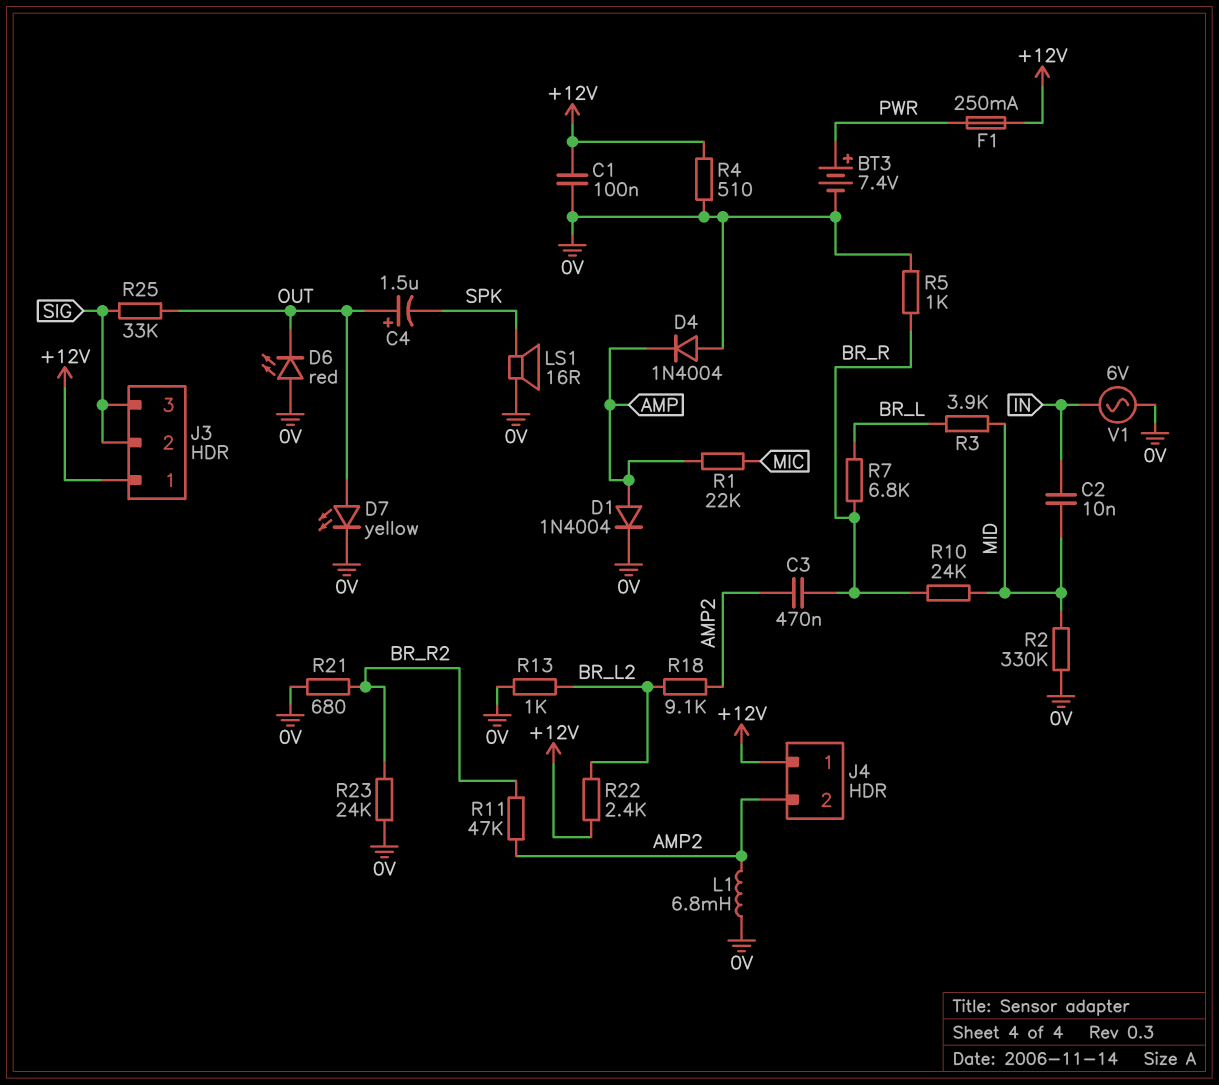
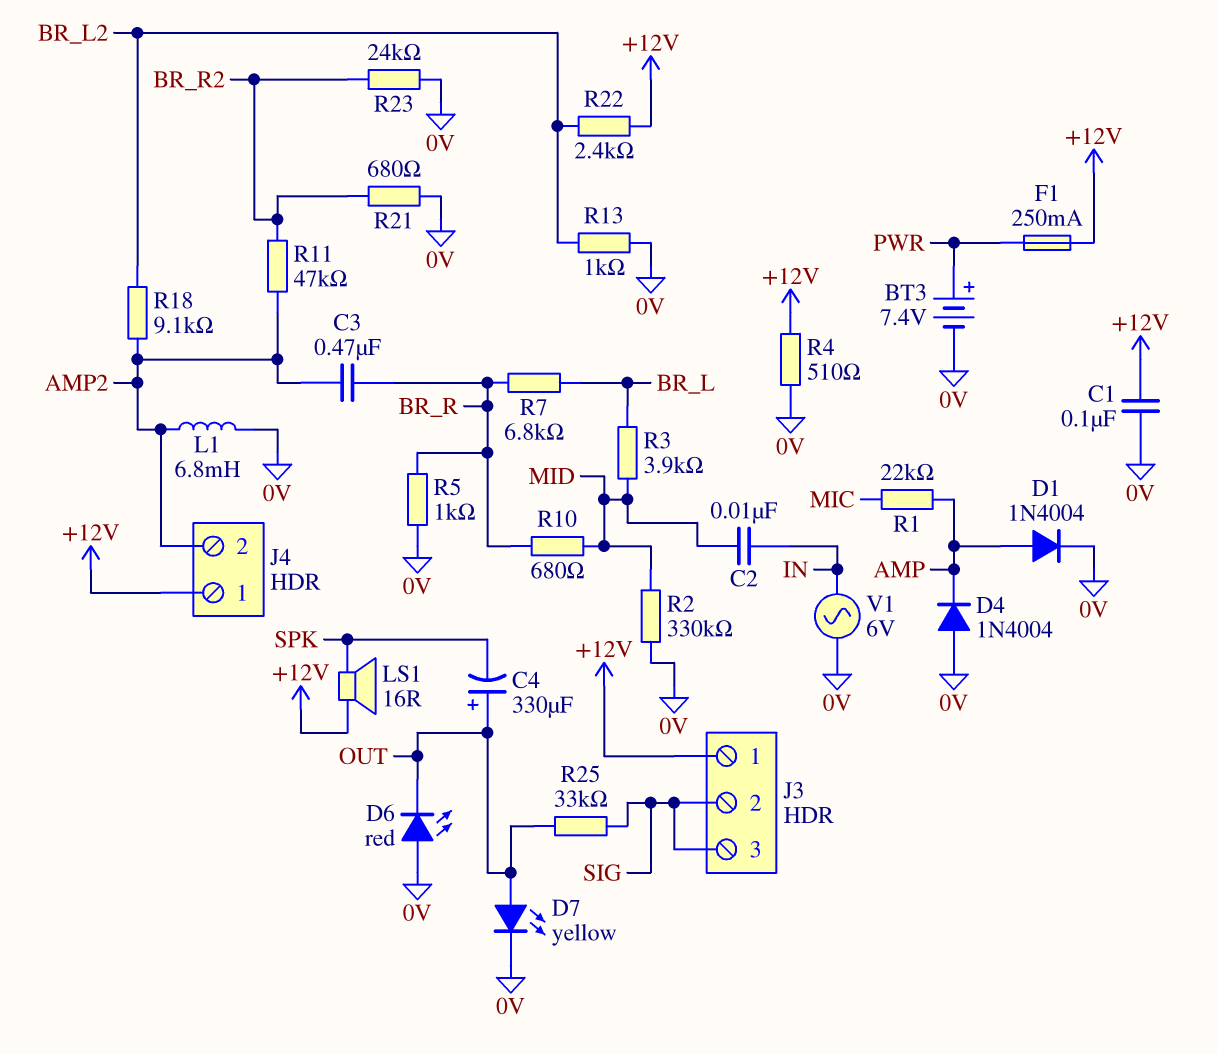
C4: 1.5uF (plus OUT, minus SPK) -> 330uF (plus OUT, minus SPK)
LS1: speaker 16R (0V, SPK) -> speaker 16R (+12V, SPK)
R10: 24k (BR_R, MID) -> 680 (BR_R, MID)

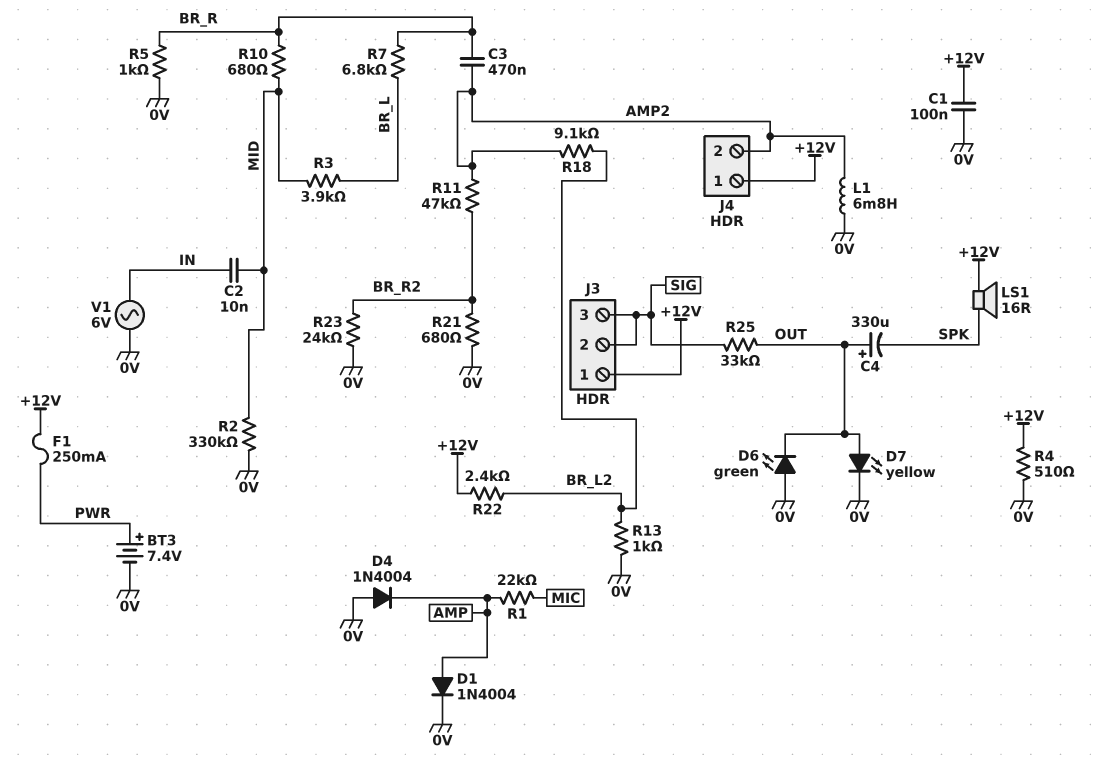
D6: LED red (A 0V, K OUT) -> LED green (A 0V, K OUT)

